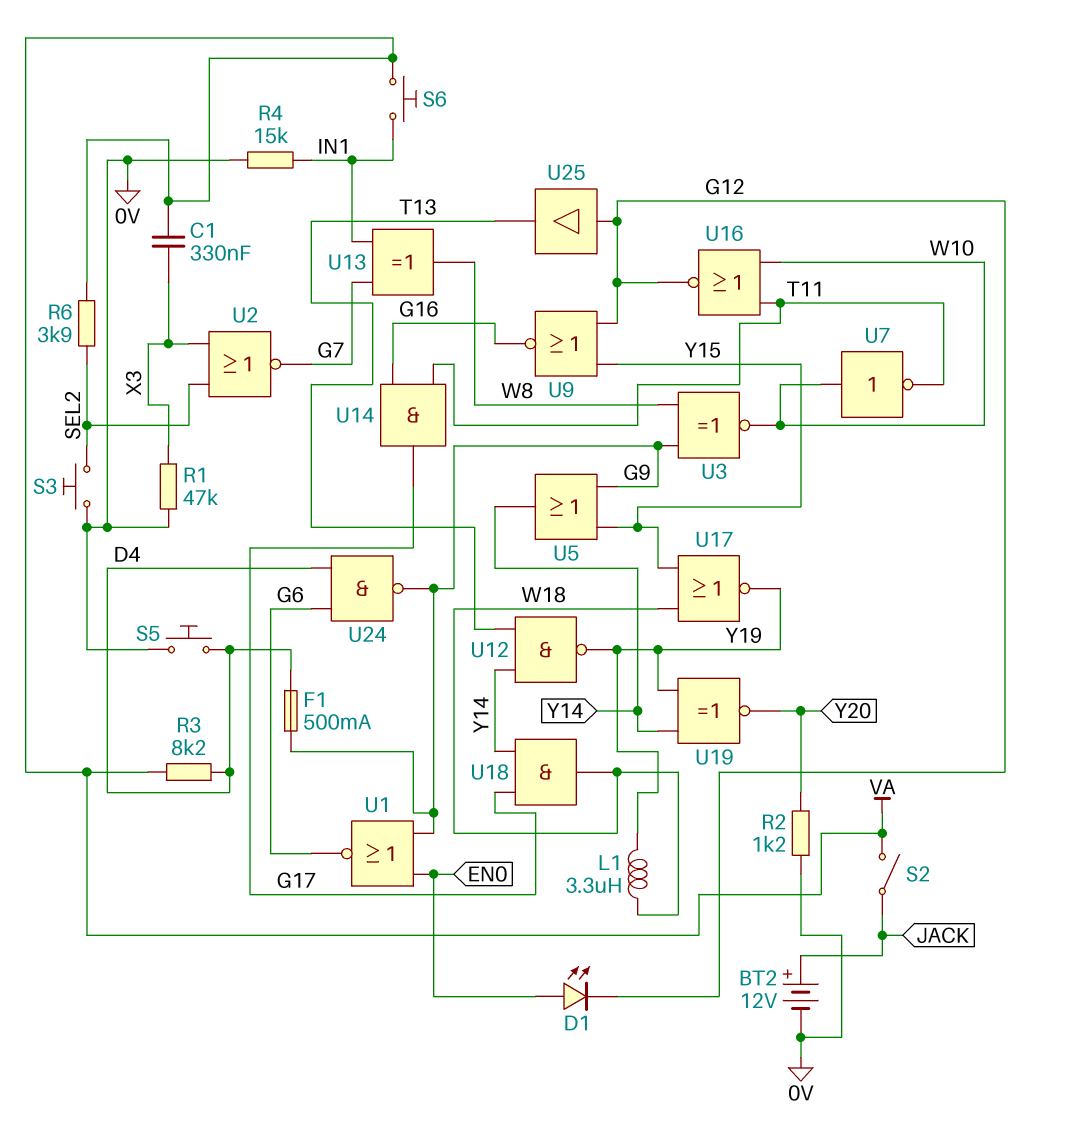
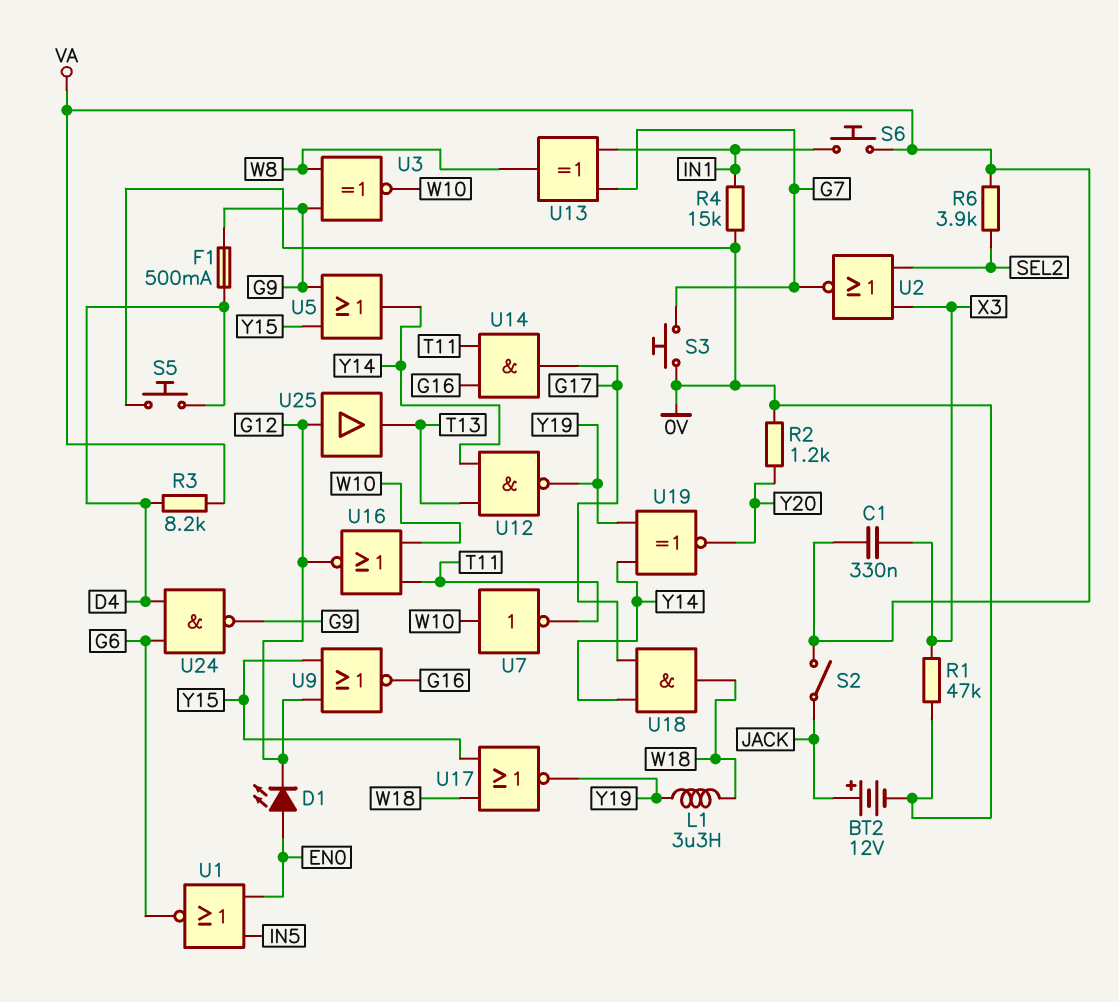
S3: button (0V, SEL2) -> button (0V, G7)
U1: NOR (in EN0, in G9, out G6) -> NOR (in EN0, in IN5, out G6)

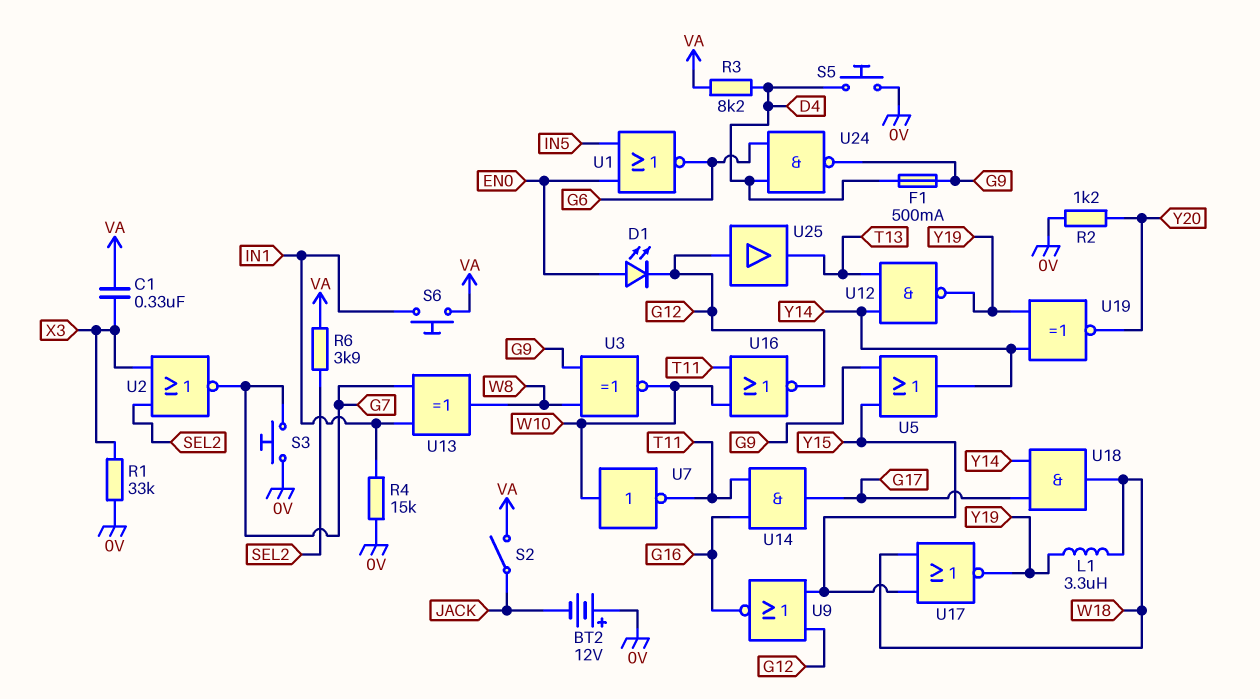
BT2: 12V (plus JACK, minus 0V) -> 12V (plus 0V, minus JACK)
R1: 47k (0V, X3) -> 33k (0V, X3)

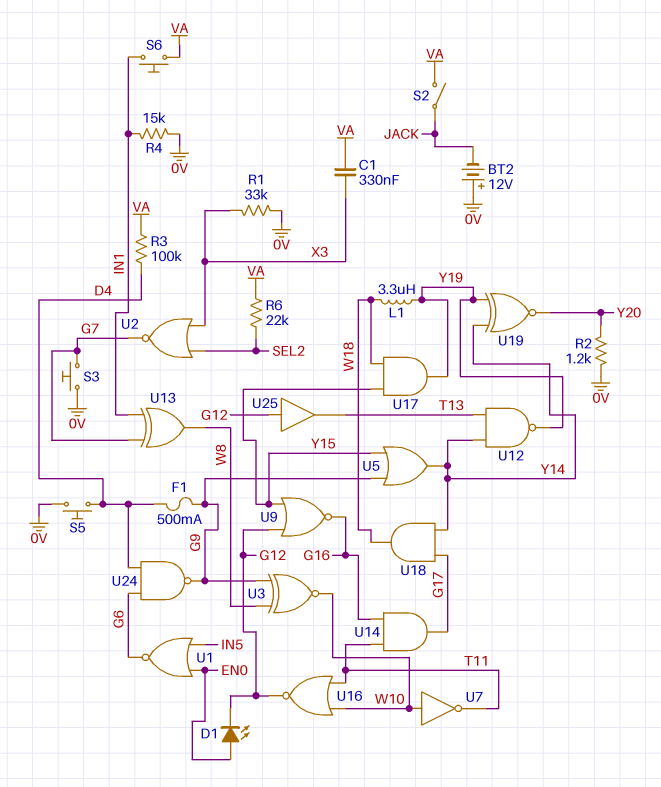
R3: 8.2k (D4, VA) -> 100k (D4, VA)
R6: 3.9k (SEL2, VA) -> 22k (SEL2, VA)
U17: NOR (in W18, in Y15, out Y19) -> AND (in W18, in Y15, out Y19)

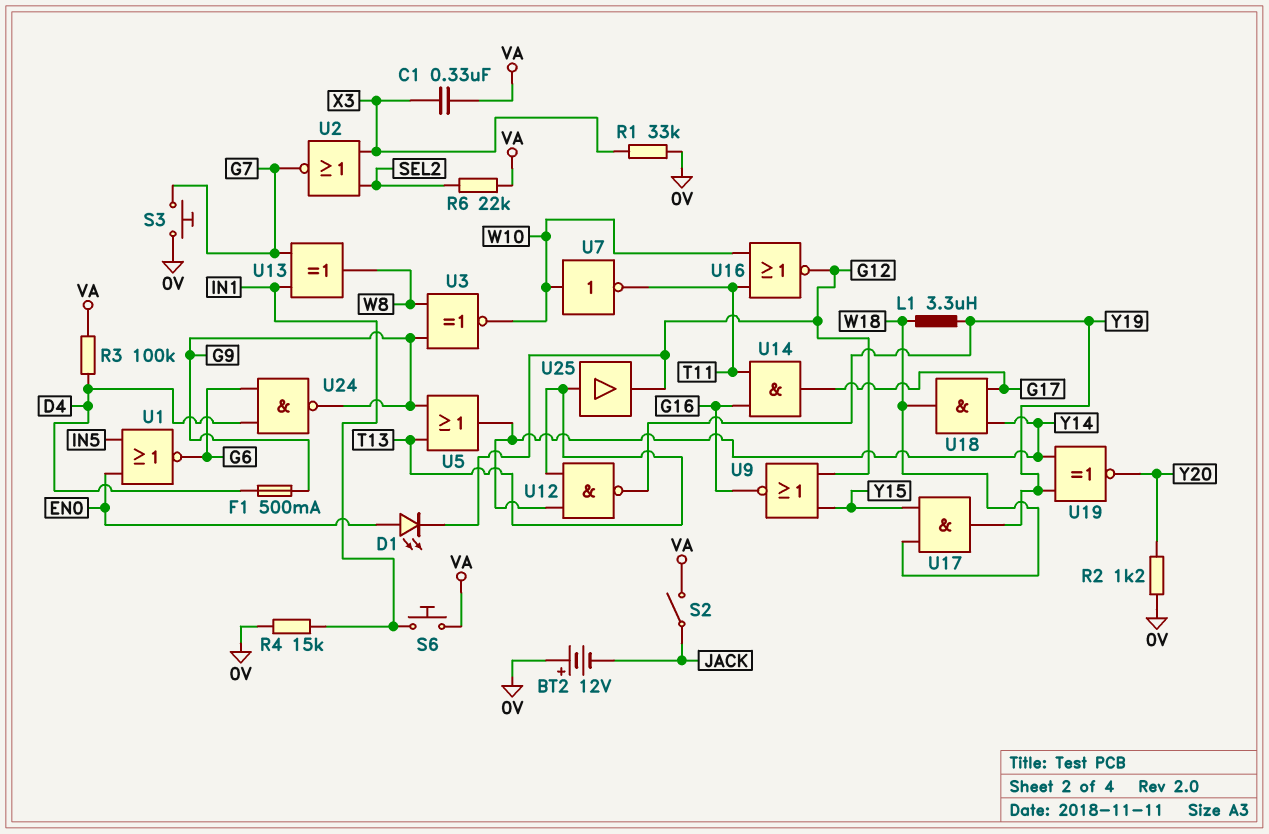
S5: button (0V, D4) -> none
U5: OR (in G9, in Y15, out Y14) -> OR (in G9, in T13, out Y14)
U25: buffer (in G12, out T13) -> buffer (in T13, out G12)

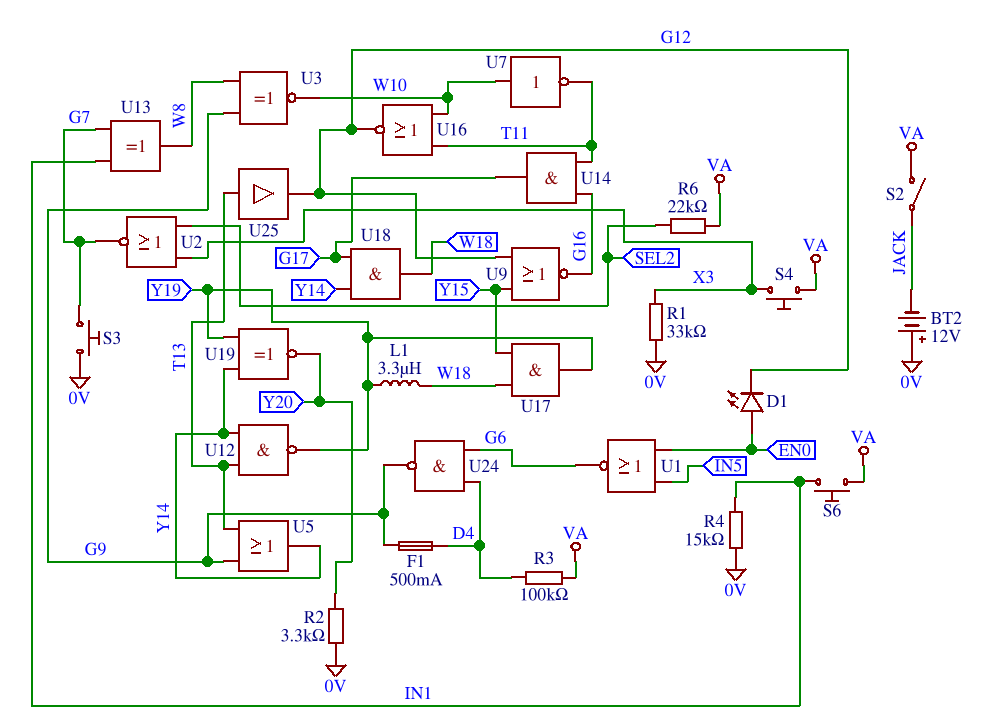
C1: 330nF (VA, X3) -> none
R2: 1.2k (0V, Y20) -> 3.3k (0V, Y20)
S4: none -> button (VA, X3)

